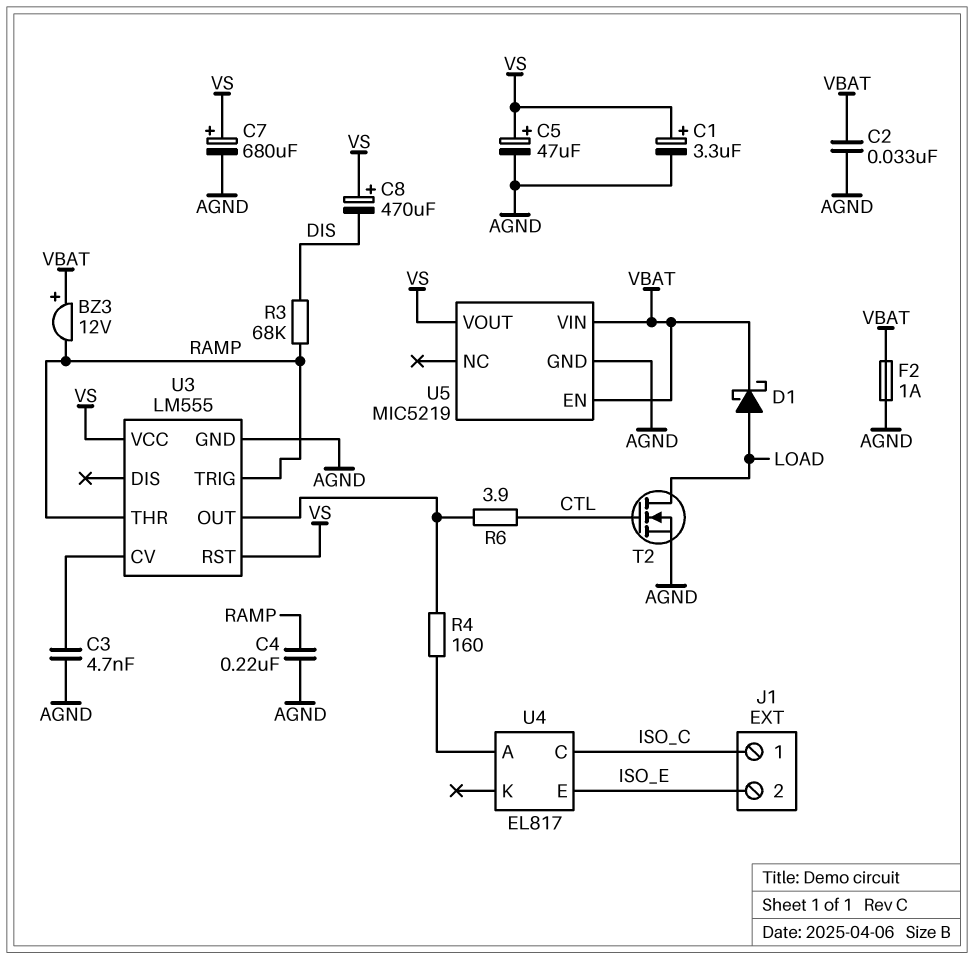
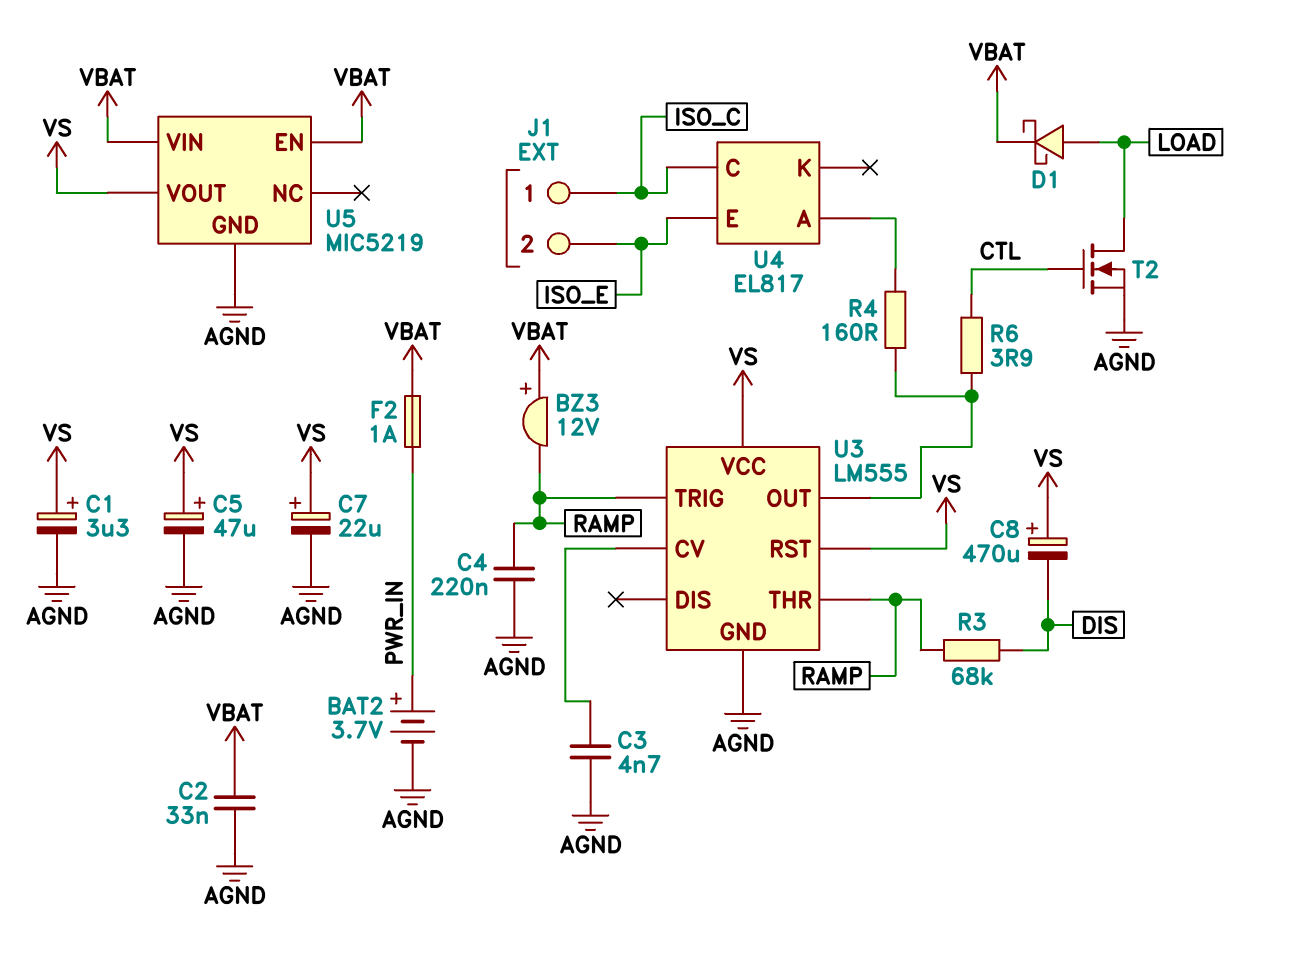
BAT2: none -> 3.7V (plus PWR_IN, minus AGND)
C7: 680uF (plus VS, minus AGND) -> 22uF (plus VS, minus AGND)
F2: 1A (AGND, VBAT) -> 1A (PWR_IN, VBAT)

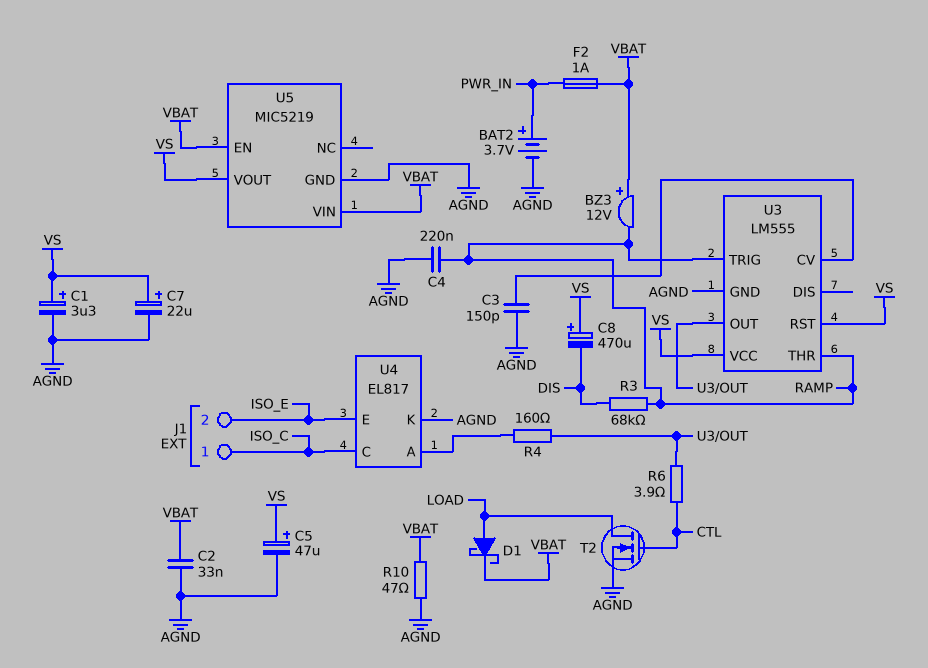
C3: 4.7nF (AGND, U3/CV) -> 150pF (AGND, U3/CV)
R10: none -> 47 (AGND, VBAT)
U4 pin K: none -> AGND

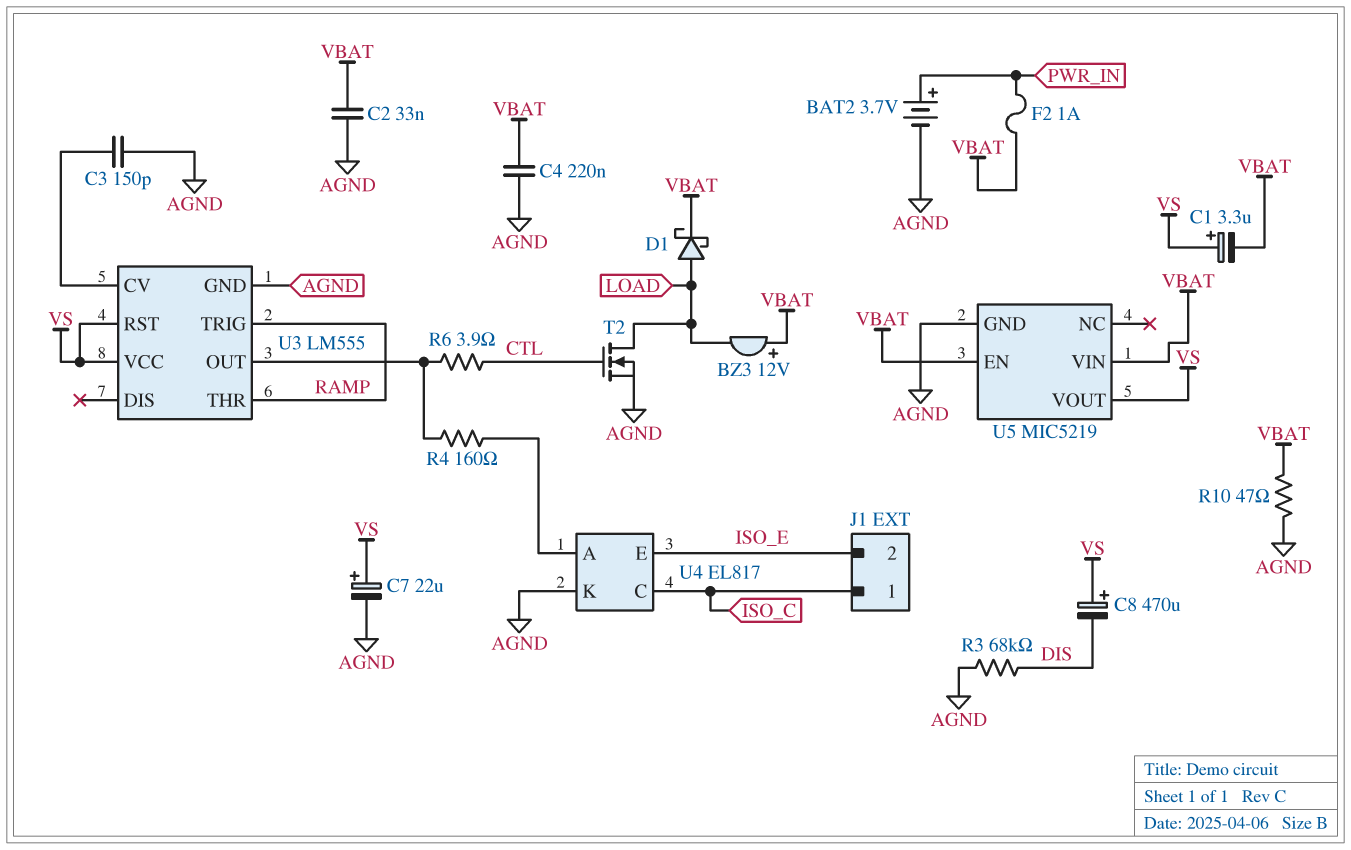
BZ3: buzzer 12V (plus VBAT, minus RAMP) -> buzzer 12V (plus VBAT, minus LOAD)
C1: 3.3uF (plus VS, minus AGND) -> 3.3uF (plus VS, minus VBAT)
C4: 220nF (AGND, RAMP) -> 220nF (AGND, VBAT)
C5: 47uF (plus VS, minus AGND) -> none
R3: 68k (DIS, RAMP) -> 68k (AGND, DIS)

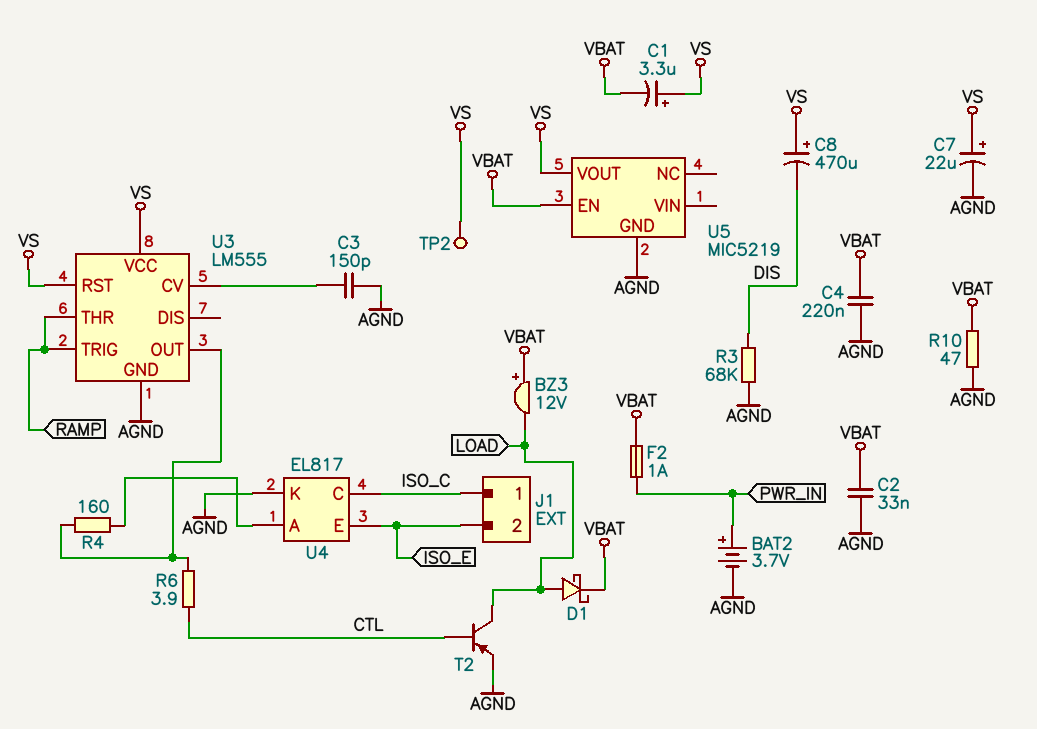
T2: NMOS (G CTL, D LOAD, S AGND) -> PNP (B CTL, C LOAD, E AGND)
TP2: none -> test point (VS)
U5 pin VIN: VBAT -> none

